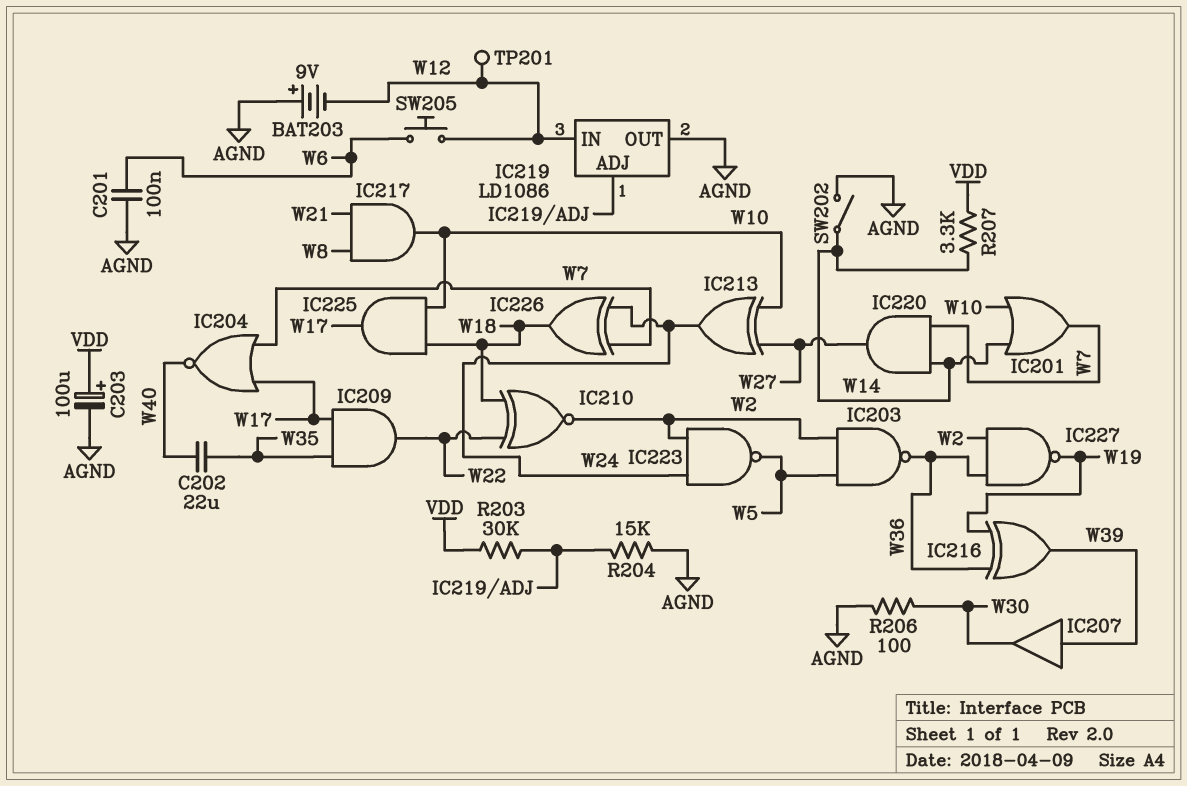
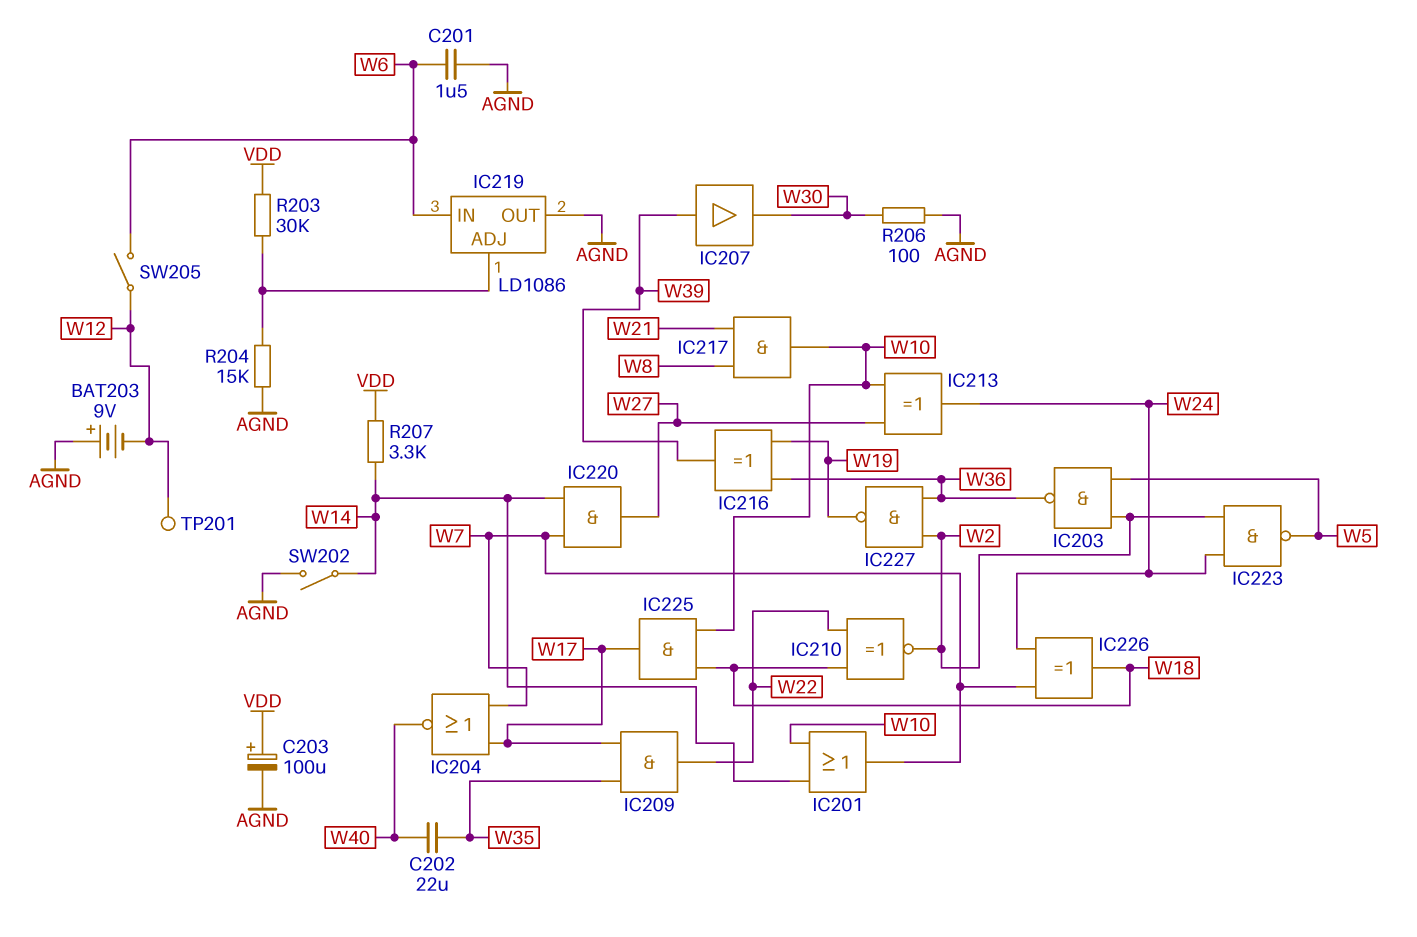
C201: 100nF (AGND, W6) -> 1.5uF (AGND, W6)
IC219 pin IN: W12 -> W6
SW205: button (W6, W12) -> switch (W6, W12)

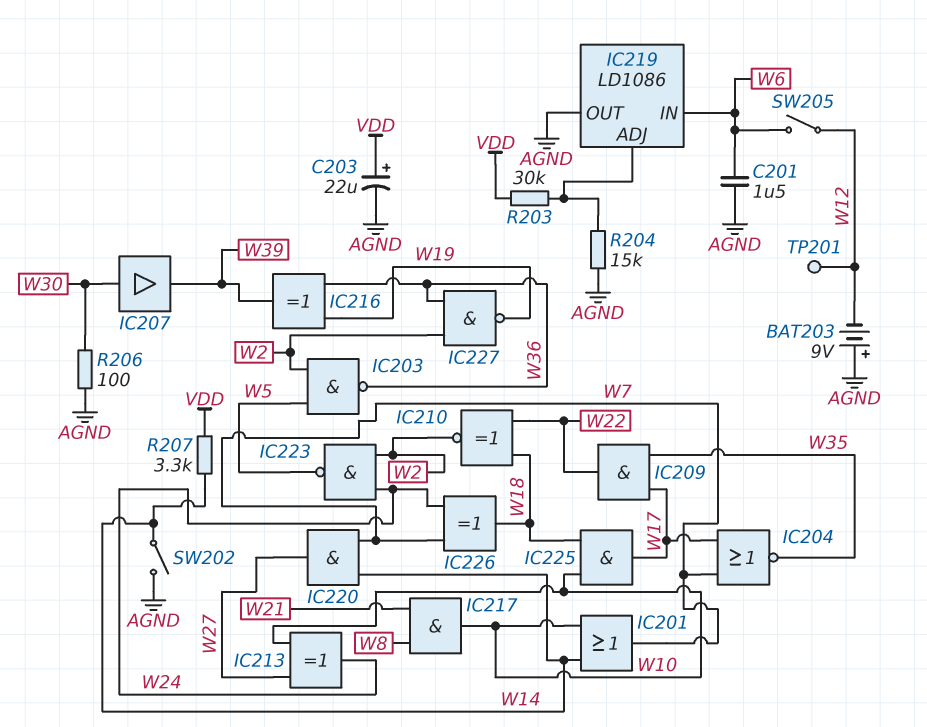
C202: 22uF (W35, W40) -> none
C203: 100uF (plus VDD, minus AGND) -> 22uF (plus VDD, minus AGND)
IC204: NOR (in W7, in W17, out W40) -> NOR (in W7, in W17, out W35)
IC207: buffer (in W39, out W30) -> buffer (in W30, out W39)

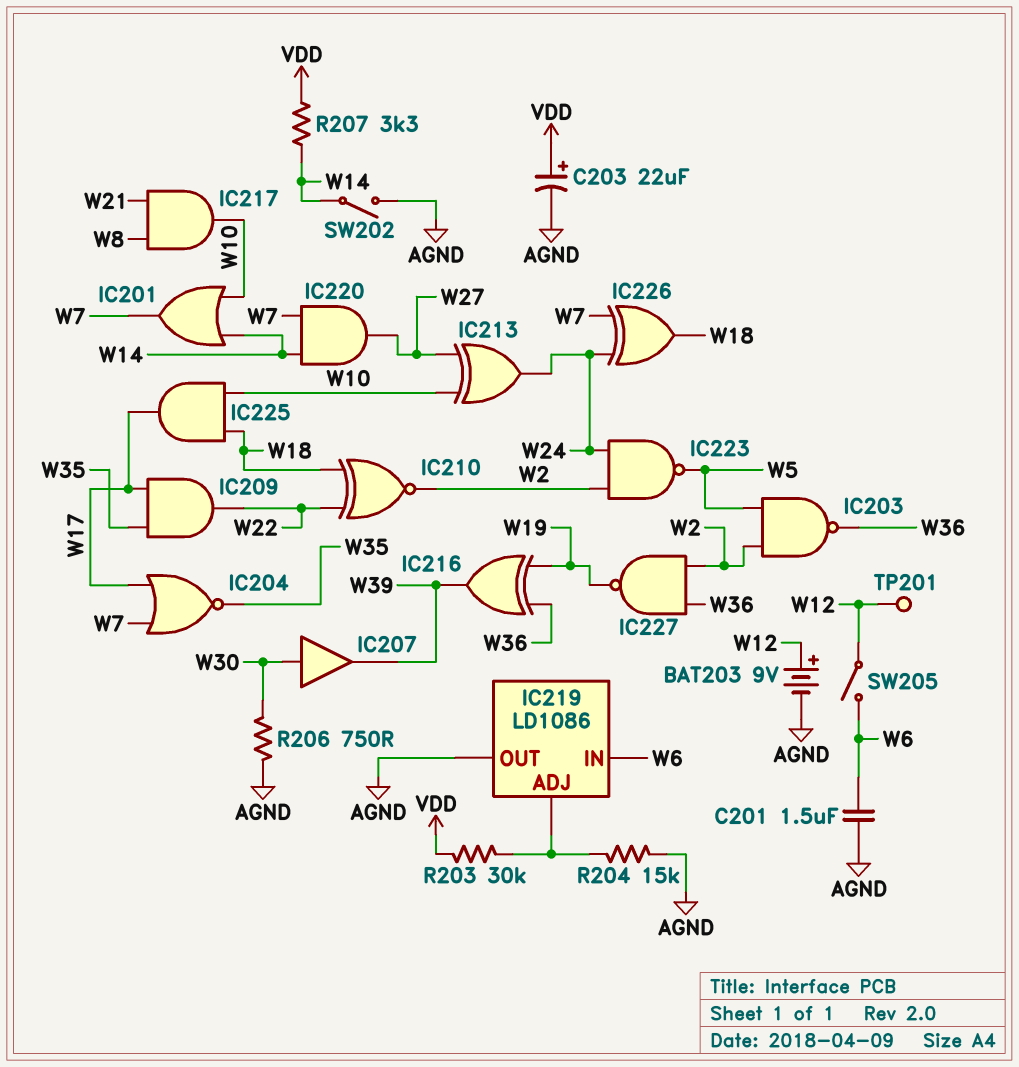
BAT203: 9V (plus AGND, minus W12) -> 9V (plus W12, minus AGND)
R206: 100 (AGND, W30) -> 750 (AGND, W30)

